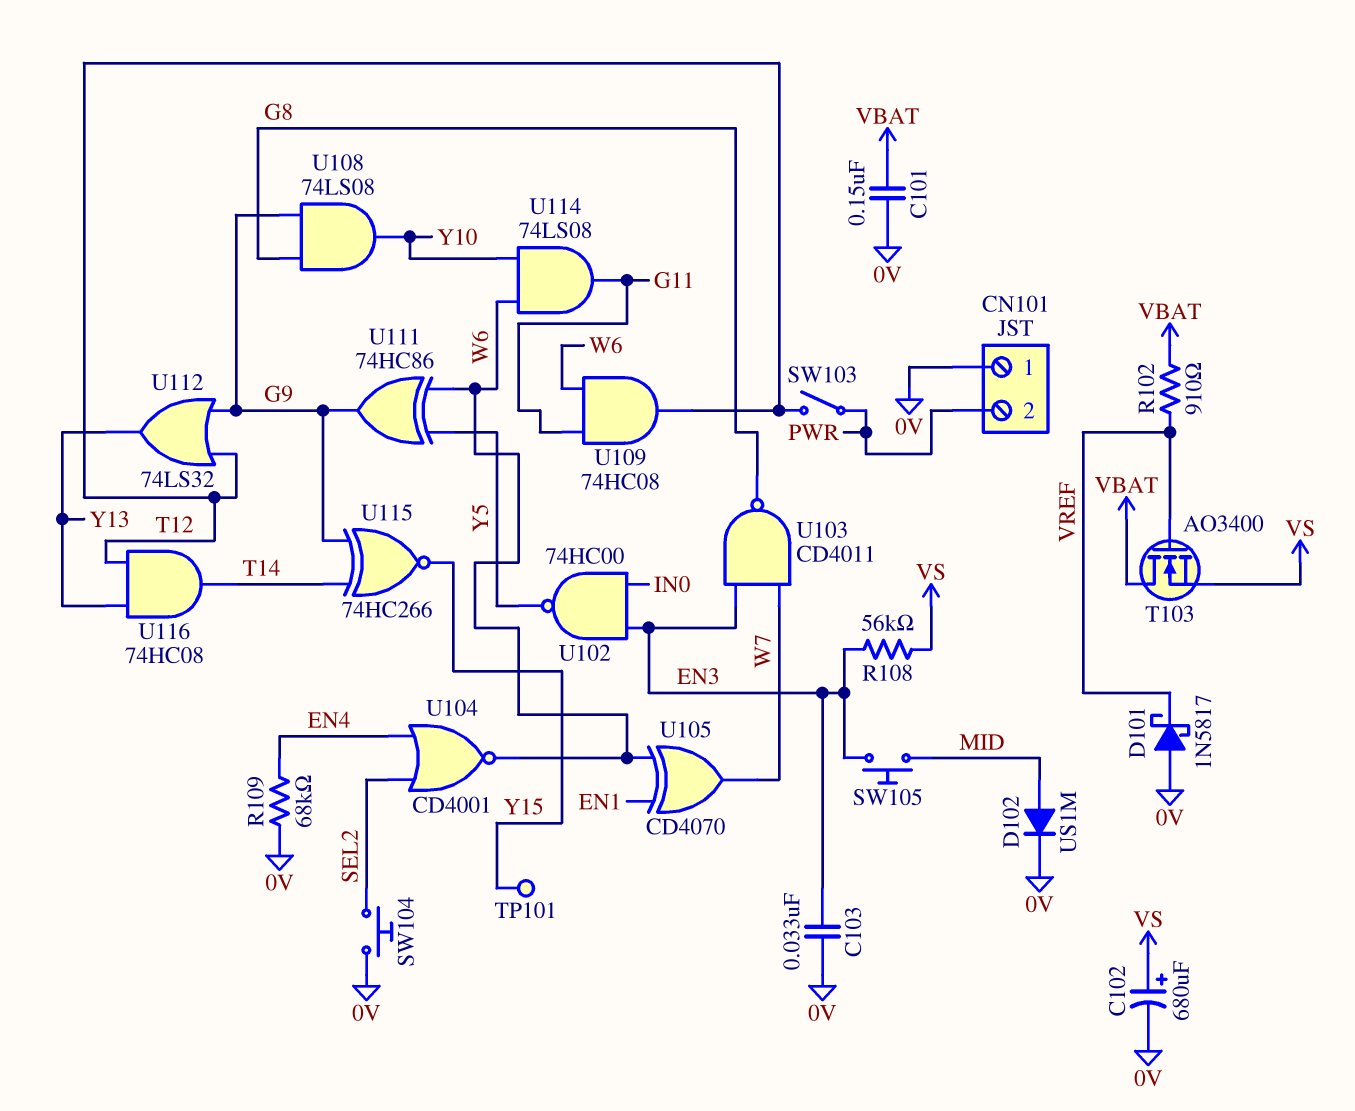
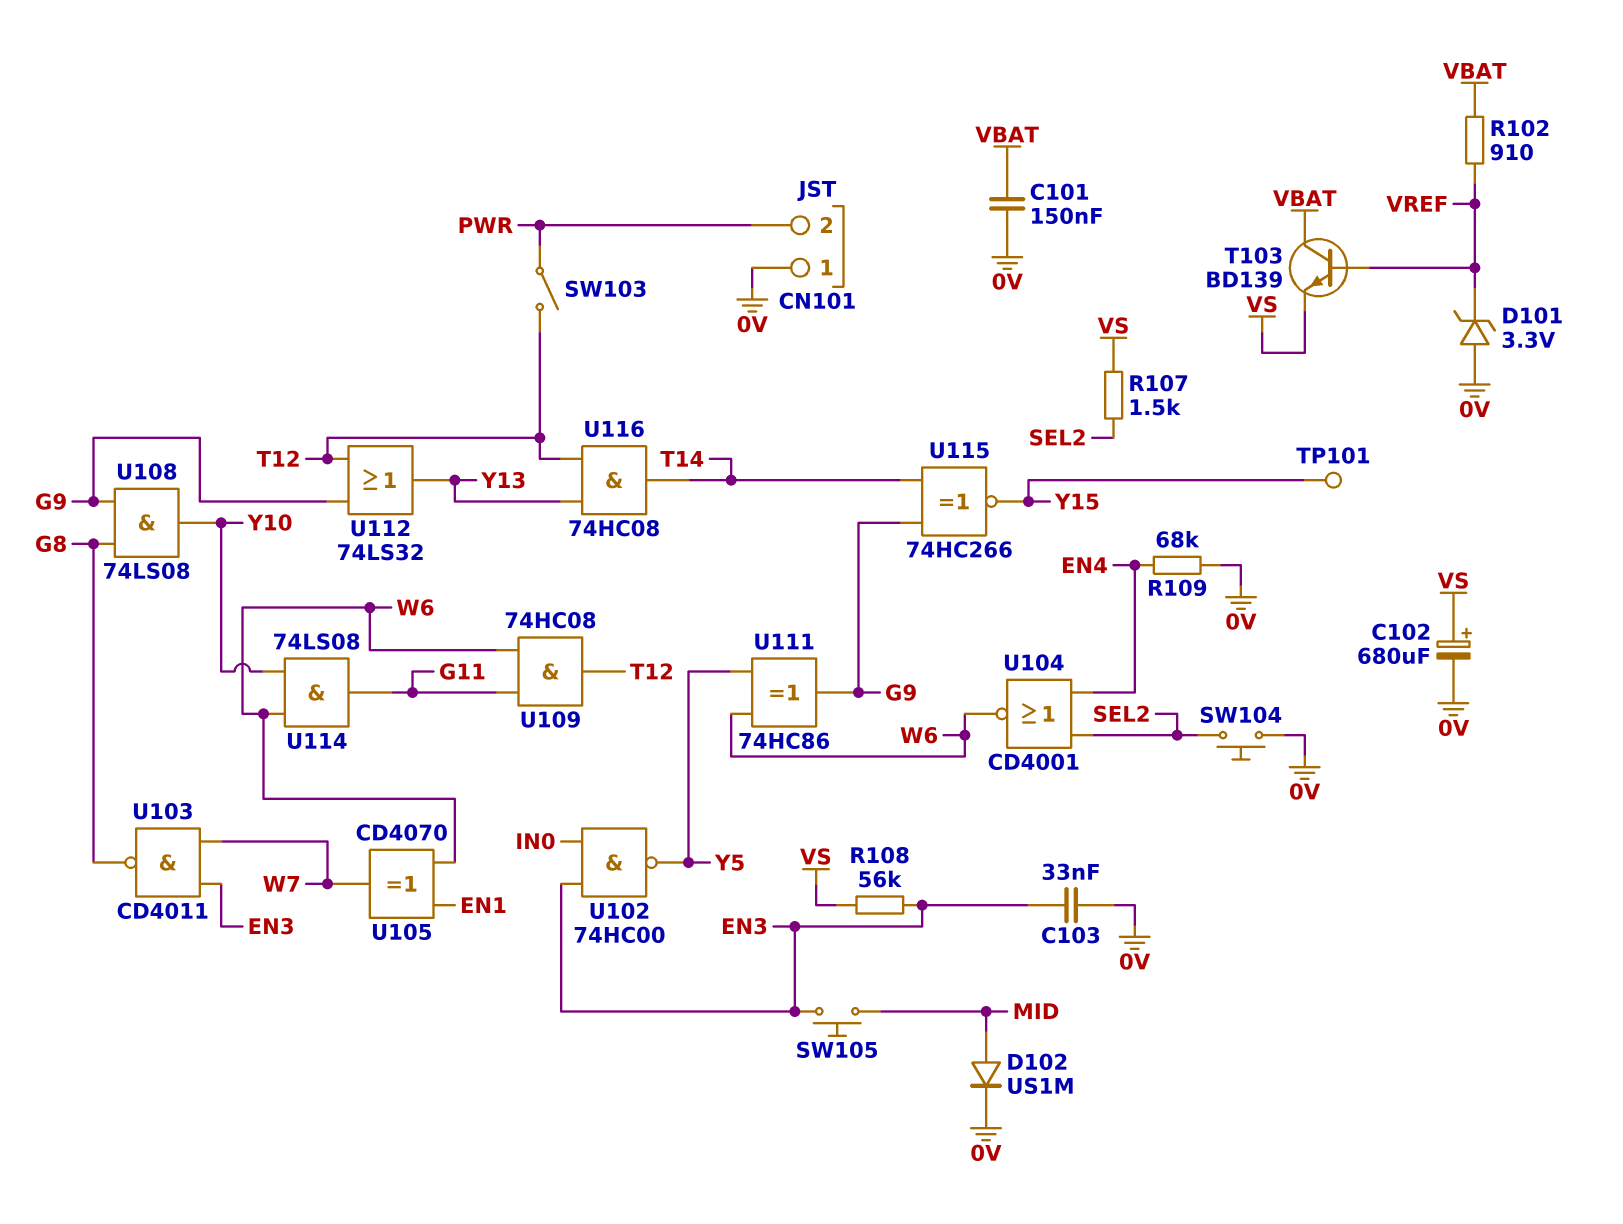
D101: schottky 1N5817 (A 0V, K VREF) -> zener 3.3V (A 0V, K VREF)
R107: none -> 1.5k (SEL2, VS)
T103: NMOS AO3400 (G VREF, D VBAT, S VS) -> NPN BD139 (B VREF, C VBAT, E VS)

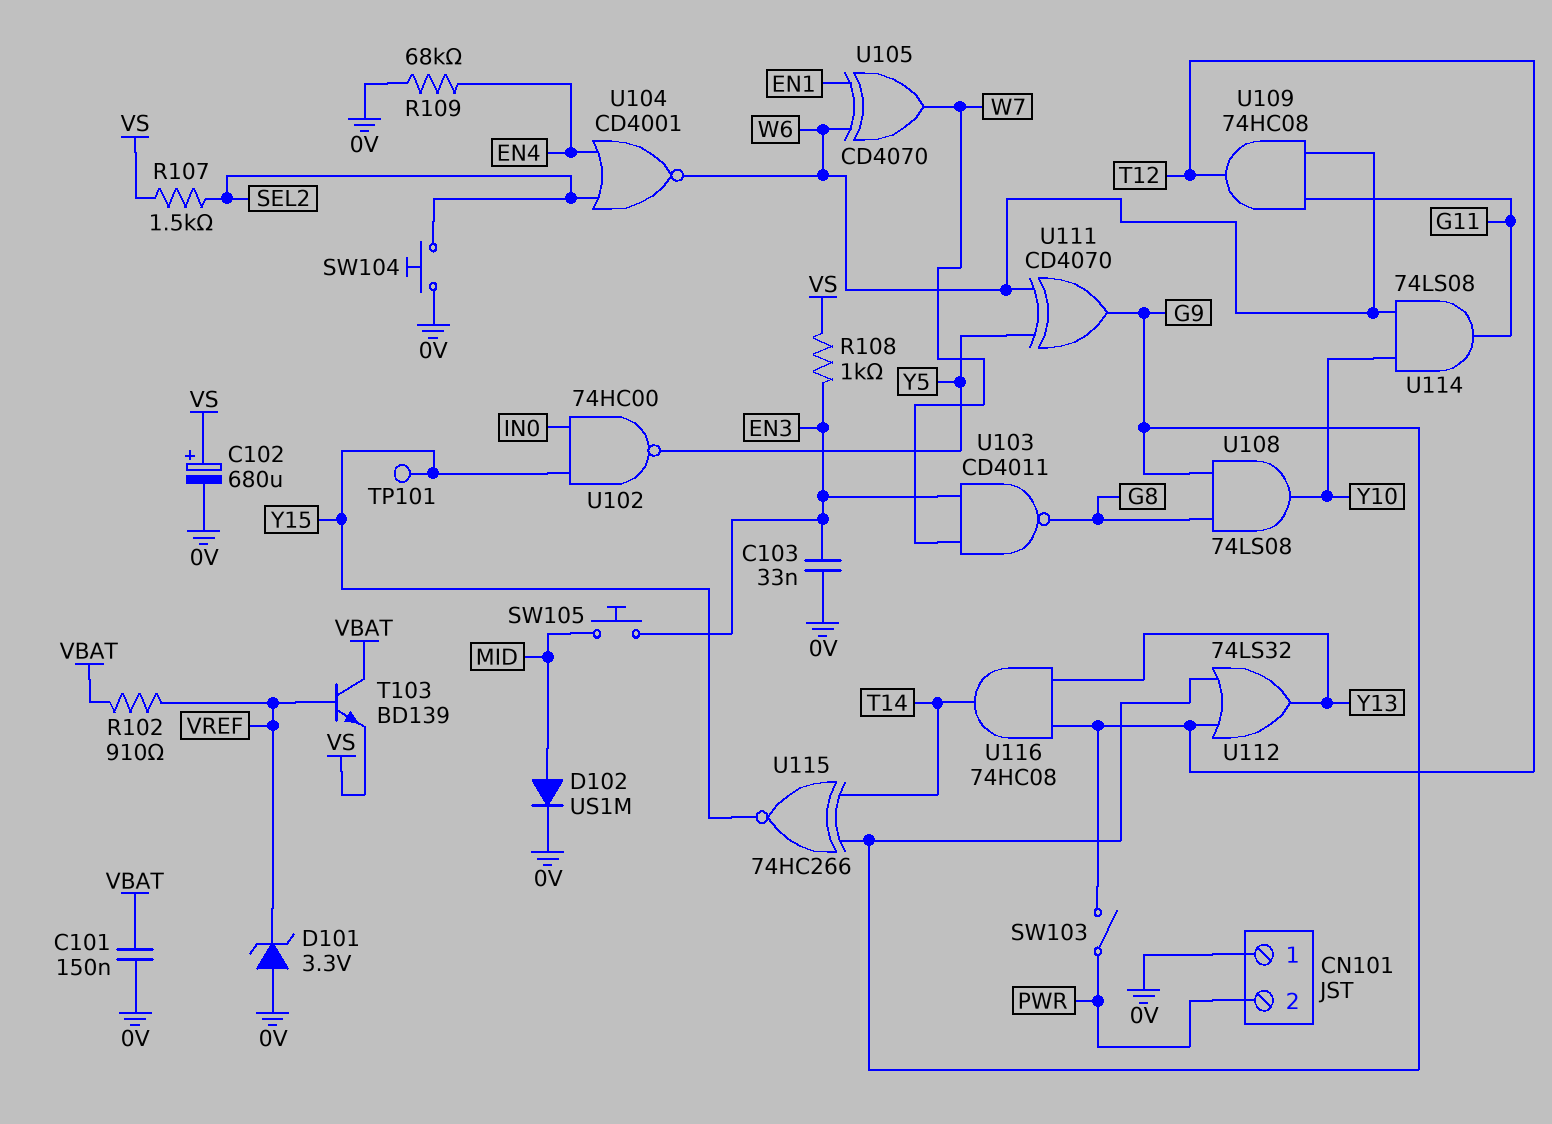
R108: 56k (EN3, VS) -> 1k (EN3, VS)
U102: NAND 74HC00 (in EN3, in IN0, out Y5) -> NAND 74HC00 (in IN0, in Y15, out Y5)
U111: XOR 74HC86 (in W6, in Y5, out G9) -> XOR CD4070 (in W6, in Y5, out G9)

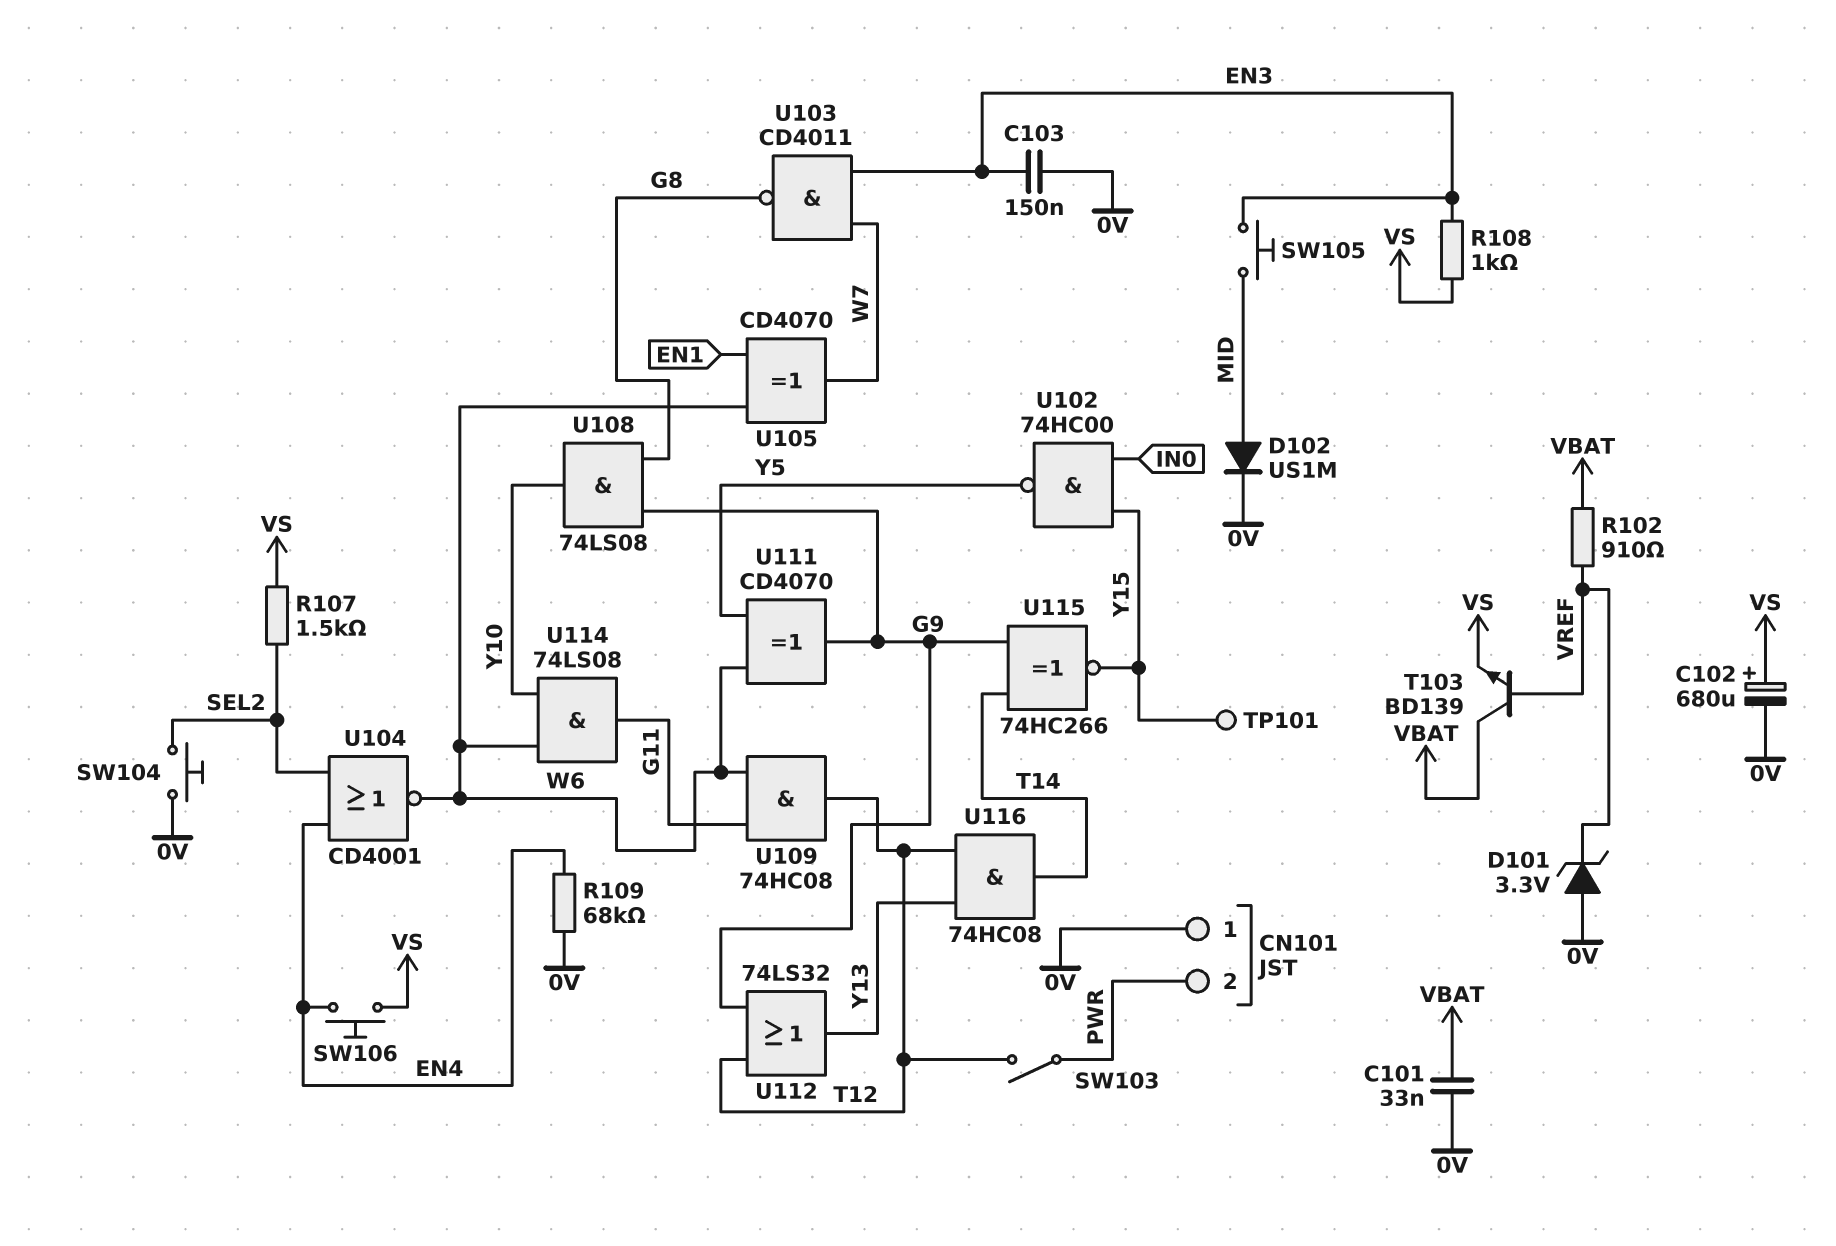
C101: 150nF (0V, VBAT) -> 33nF (0V, VBAT)
C103: 33nF (0V, EN3) -> 150nF (0V, EN3)
SW106: none -> button (EN4, VS)

